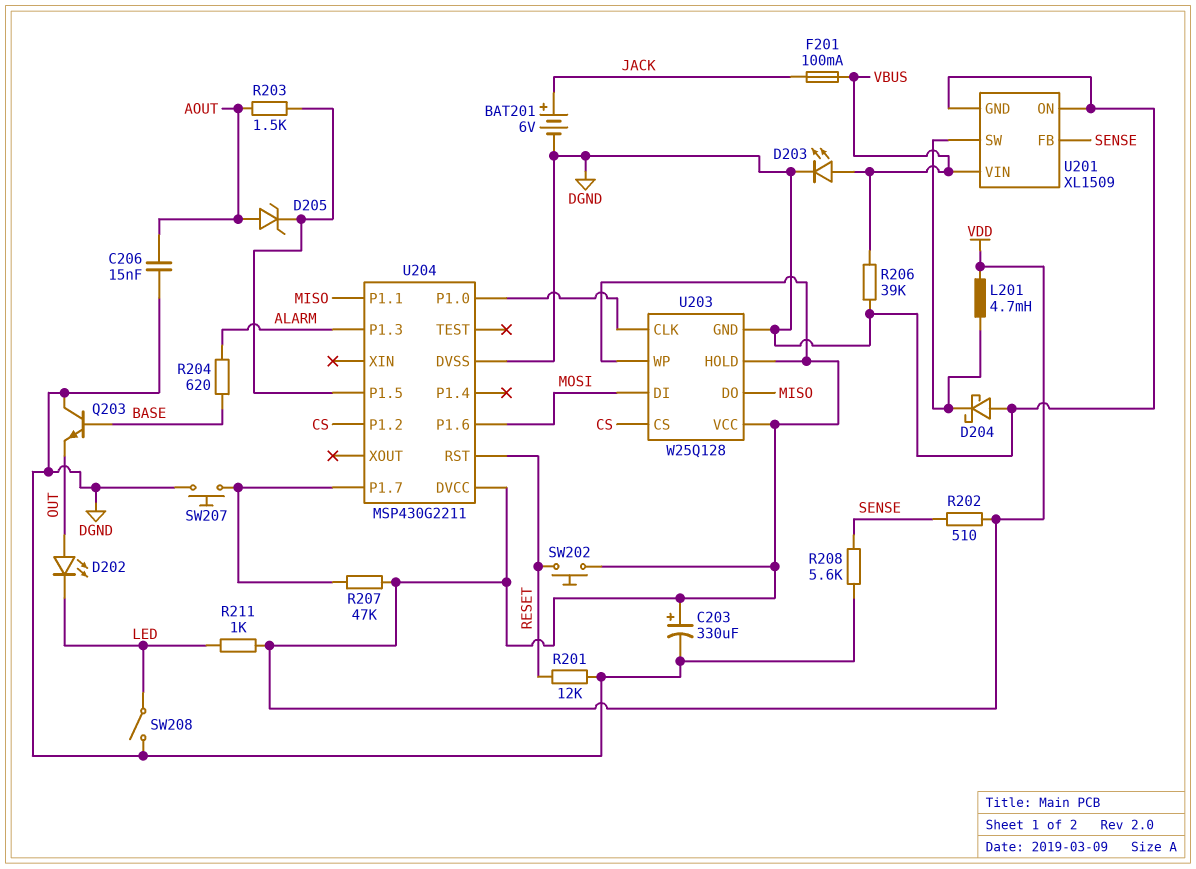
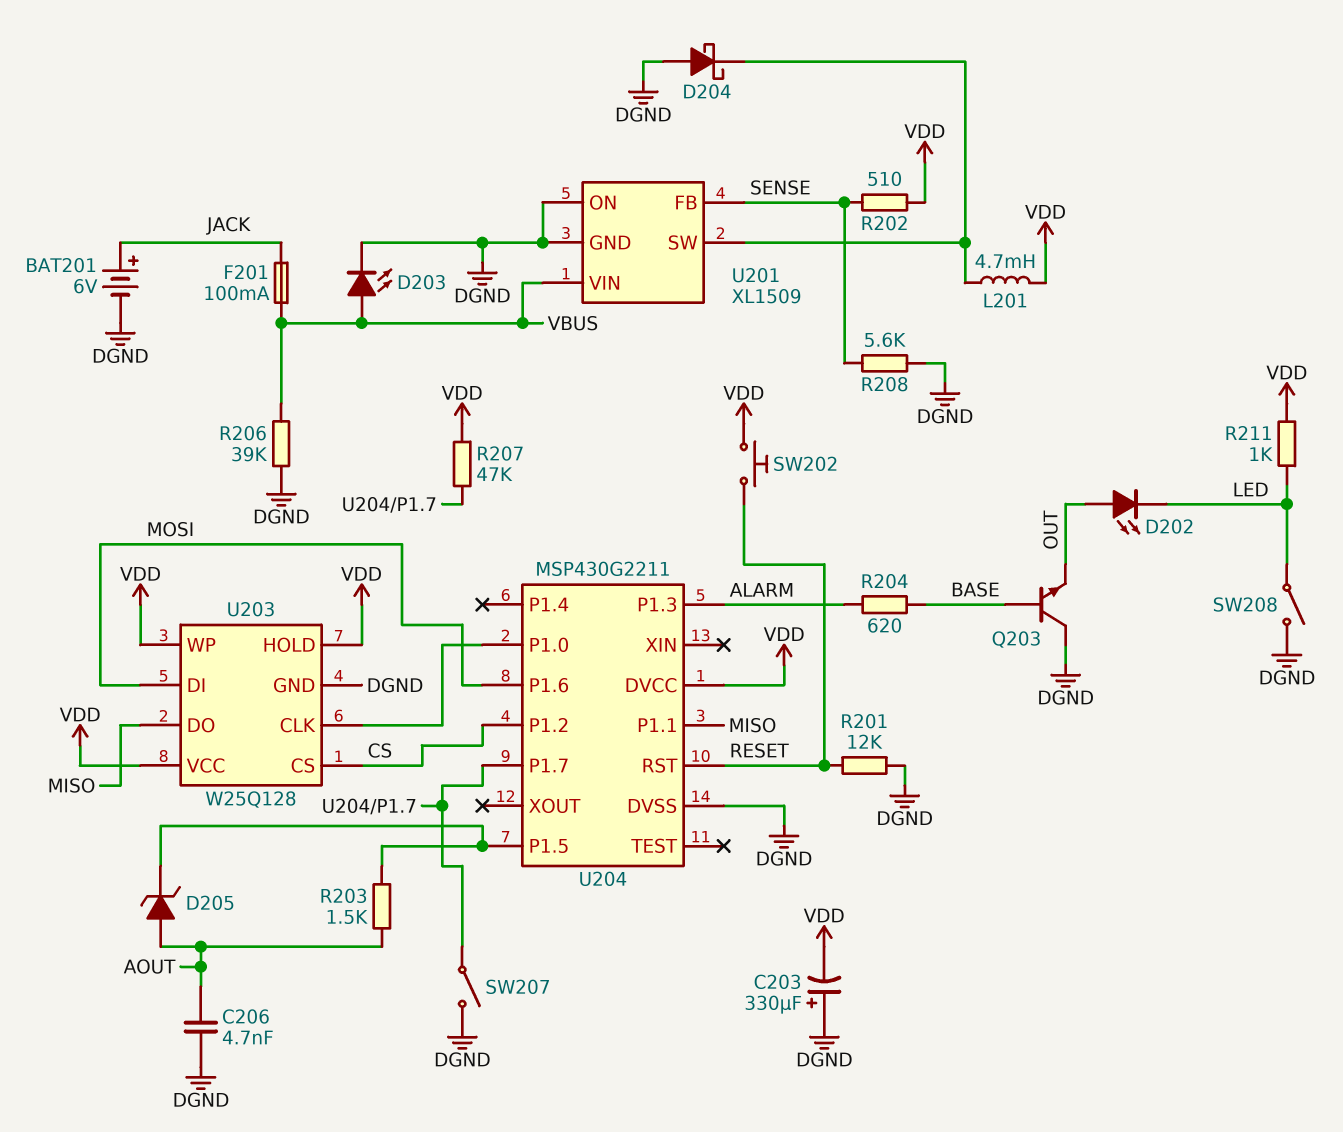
C203: 330uF (plus VDD, minus DGND) -> 330uF (plus DGND, minus VDD)
C206: 15nF (AOUT, DGND) -> 4.7nF (AOUT, DGND)
SW207: button (DGND, U204/P1.7) -> switch (DGND, U204/P1.7)

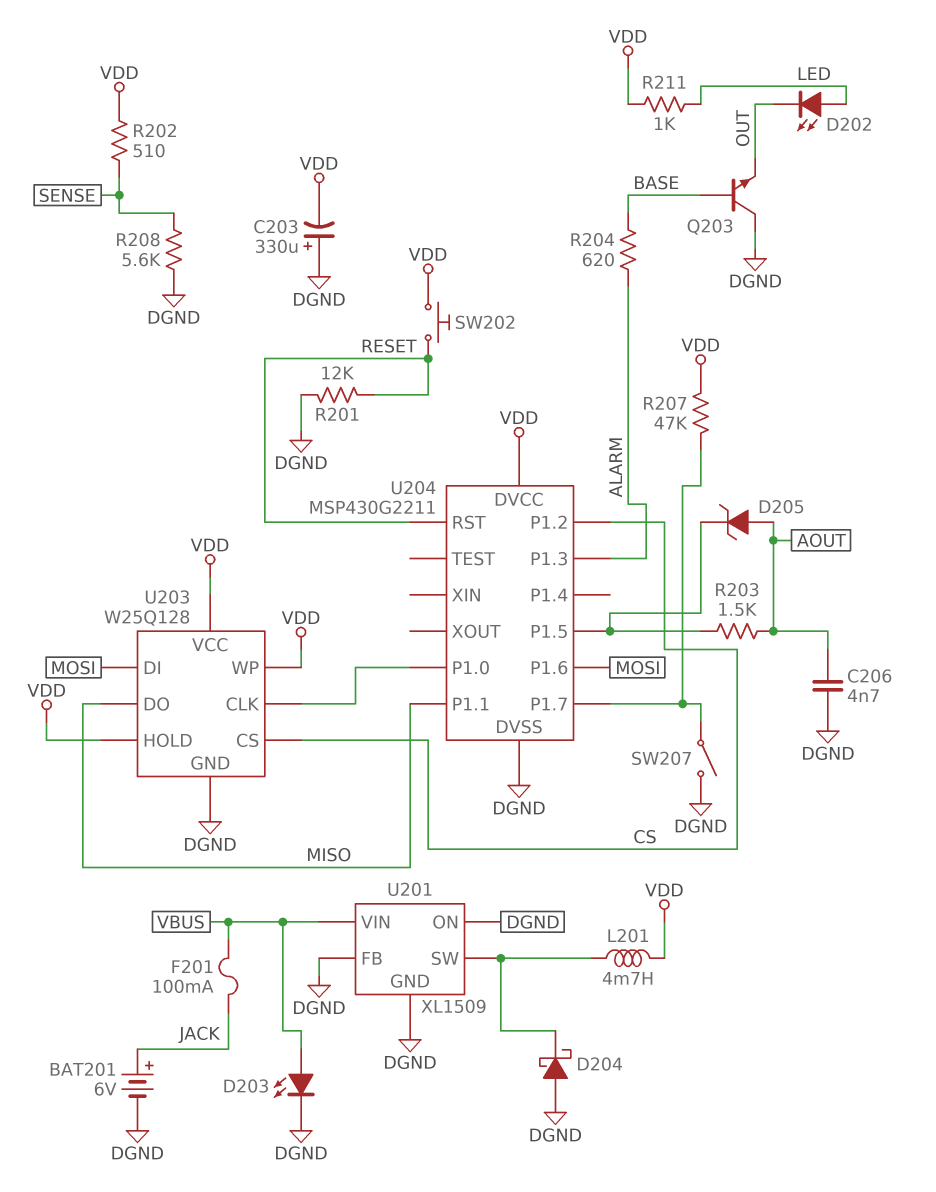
D202: LED (A OUT, K LED) -> LED (A LED, K OUT)
R206: 39k (DGND, VBUS) -> none
SW208: switch (DGND, LED) -> none
U201 pin FB: SENSE -> DGND

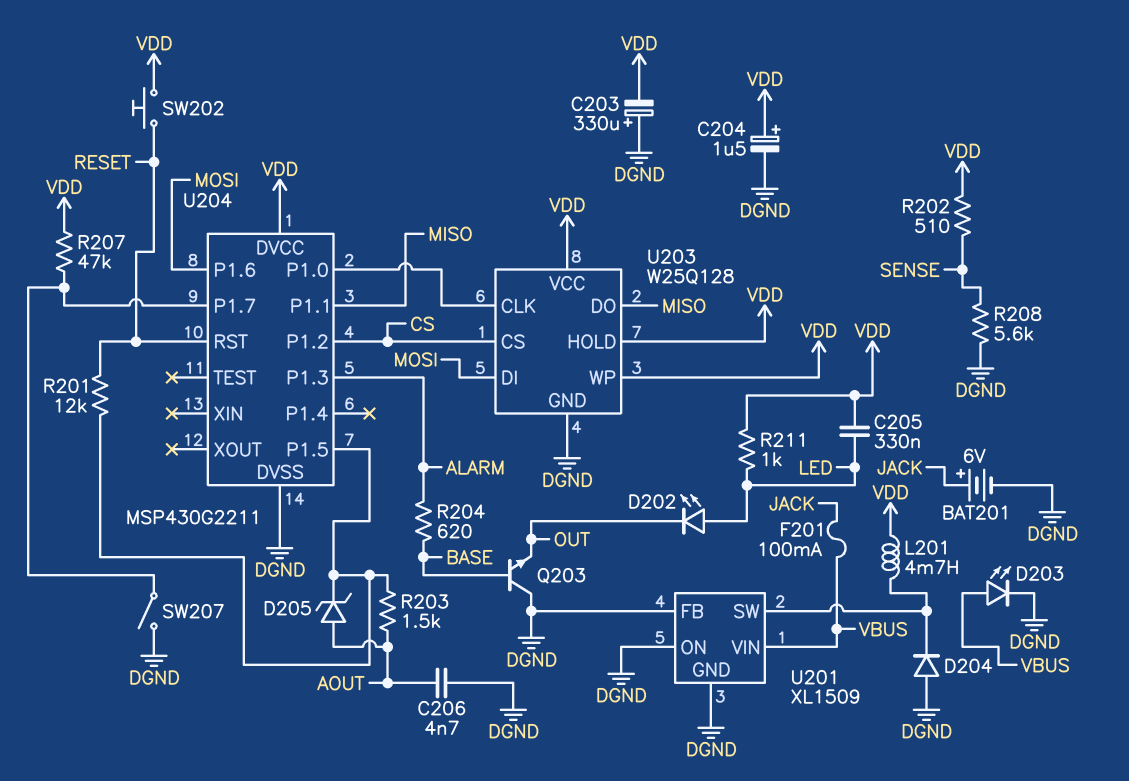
C204: none -> 1.5uF (plus VDD, minus DGND)
C205: none -> 330nF (LED, VDD)
D204: schottky (A DGND, K U201/SW) -> diode (A DGND, K U201/SW)
R201: 12k (DGND, RESET) -> 12k (RESET, U204/P1.5)

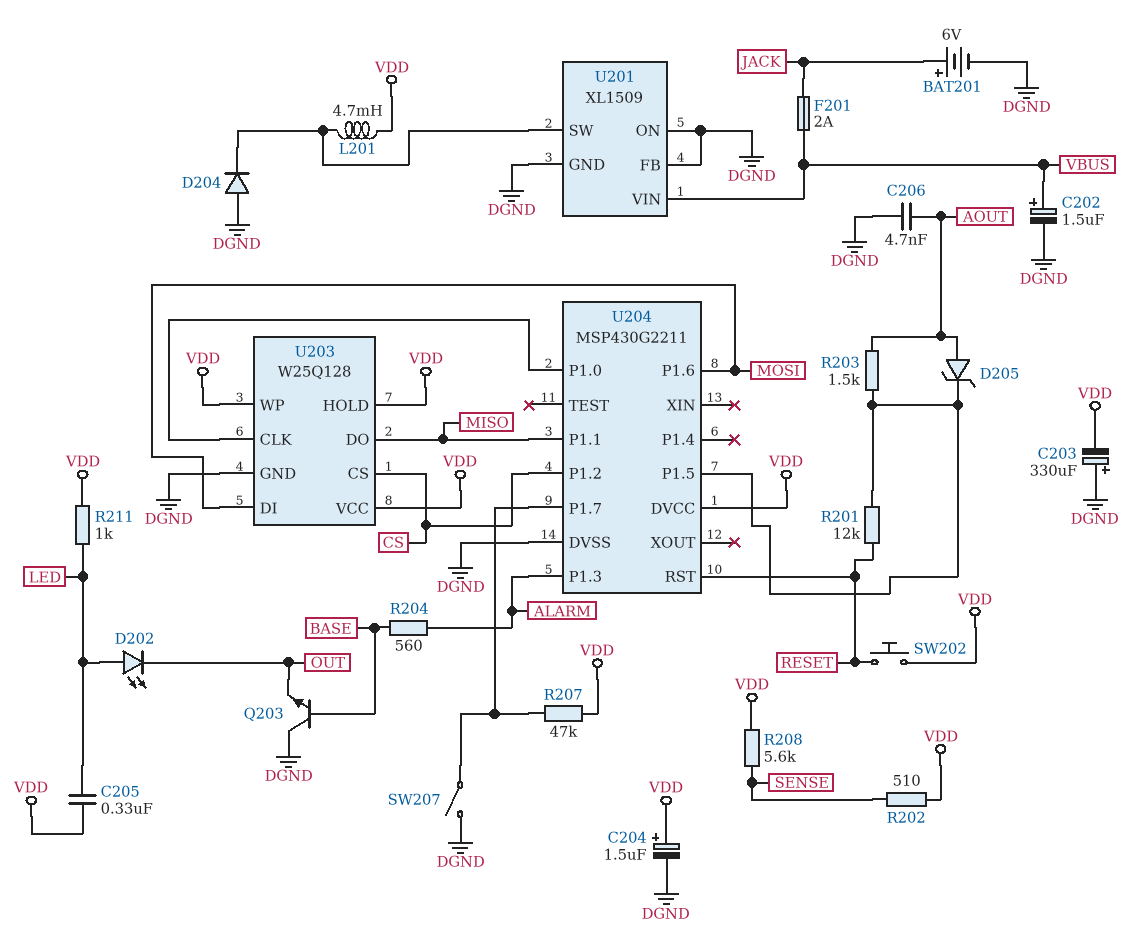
C202: none -> 1.5uF (plus VBUS, minus DGND)
D203: LED (A VBUS, K DGND) -> none
F201: 100mA (JACK, VBUS) -> 2A (JACK, VBUS)
R204: 620 (ALARM, BASE) -> 560 (ALARM, BASE)
R208: 5.6k (DGND, SENSE) -> 5.6k (SENSE, VDD)

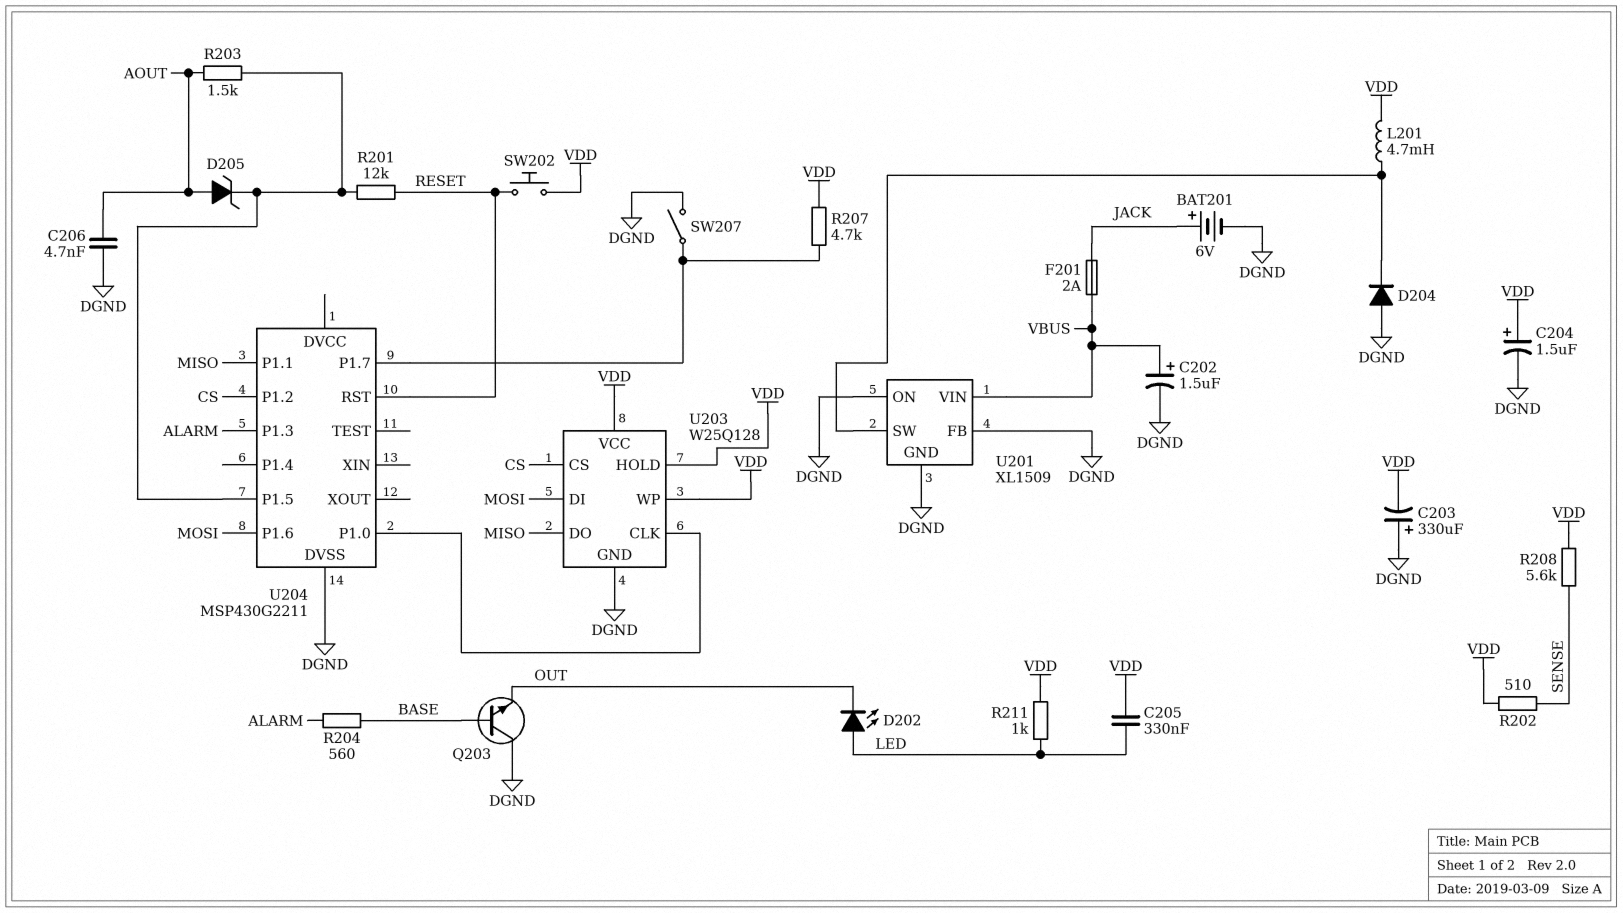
R207: 47k (U204/P1.7, VDD) -> 4.7k (U204/P1.7, VDD)
U204 pin DVCC: VDD -> none

